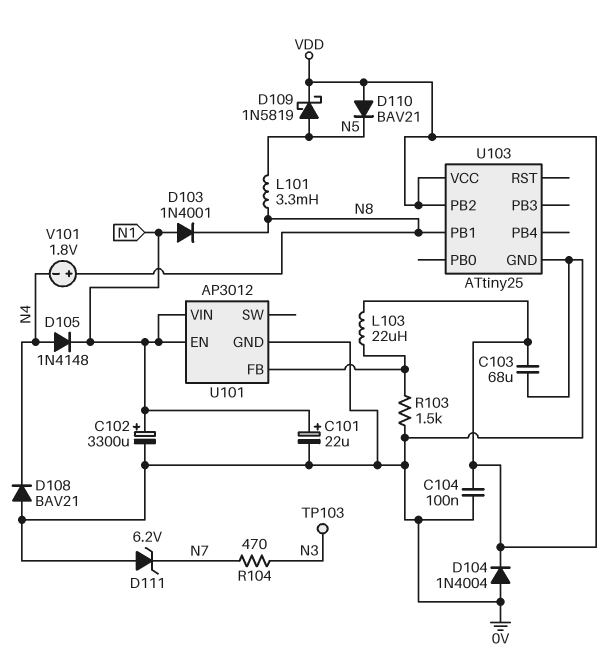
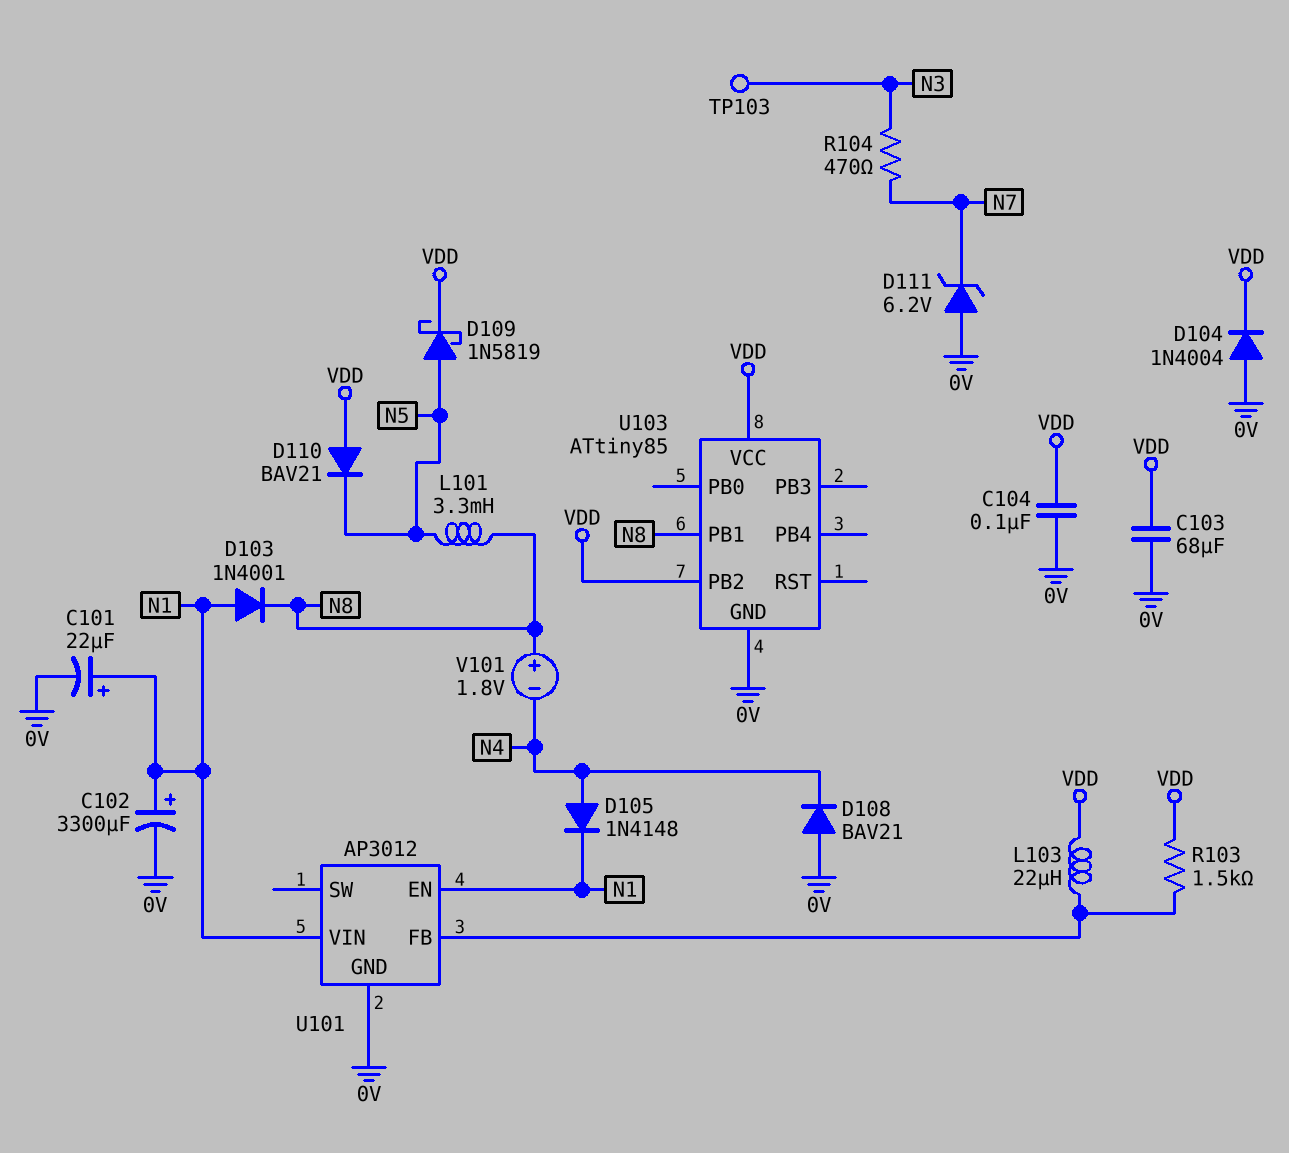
R103: 1.5k (0V, U101/FB) -> 1.5k (U101/FB, VDD)
U103: ATtiny25 -> ATtiny85

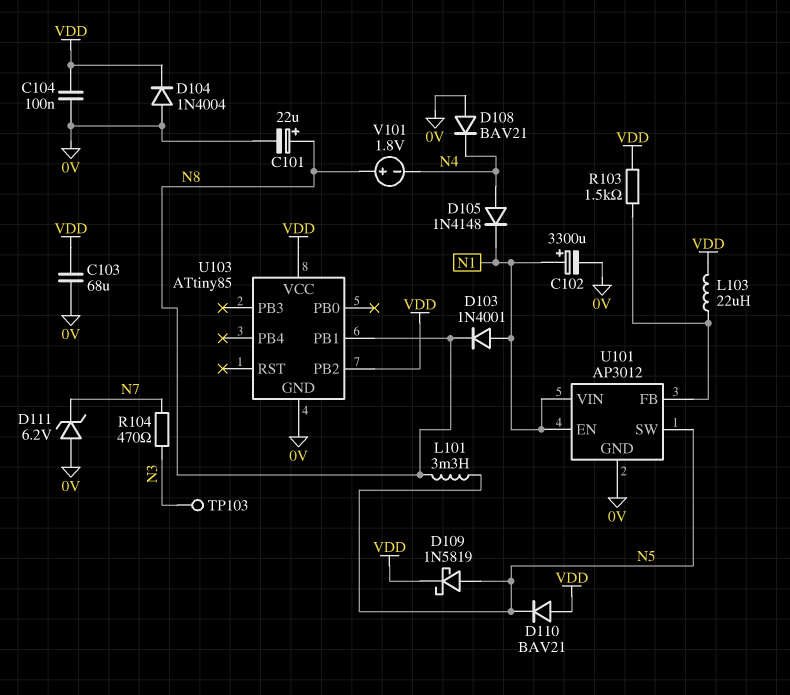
C101: 22uF (plus N1, minus 0V) -> 22uF (plus N8, minus 0V)
U101 pin SW: none -> N5

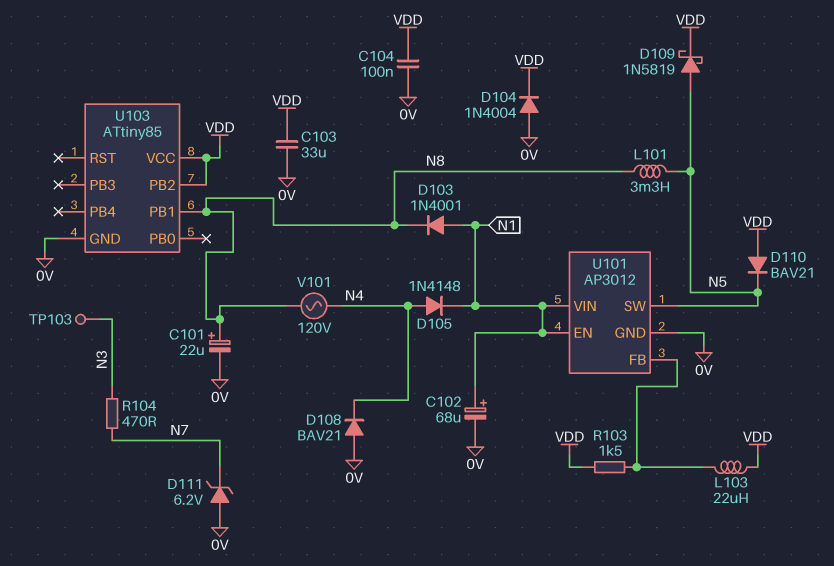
C102: 3300uF (plus N1, minus 0V) -> 68uF (plus N1, minus 0V)
C103: 68uF (0V, VDD) -> 33uF (0V, VDD)
V101: 1.8V (plus N8, minus N4) -> AC 120V (N4, N8)

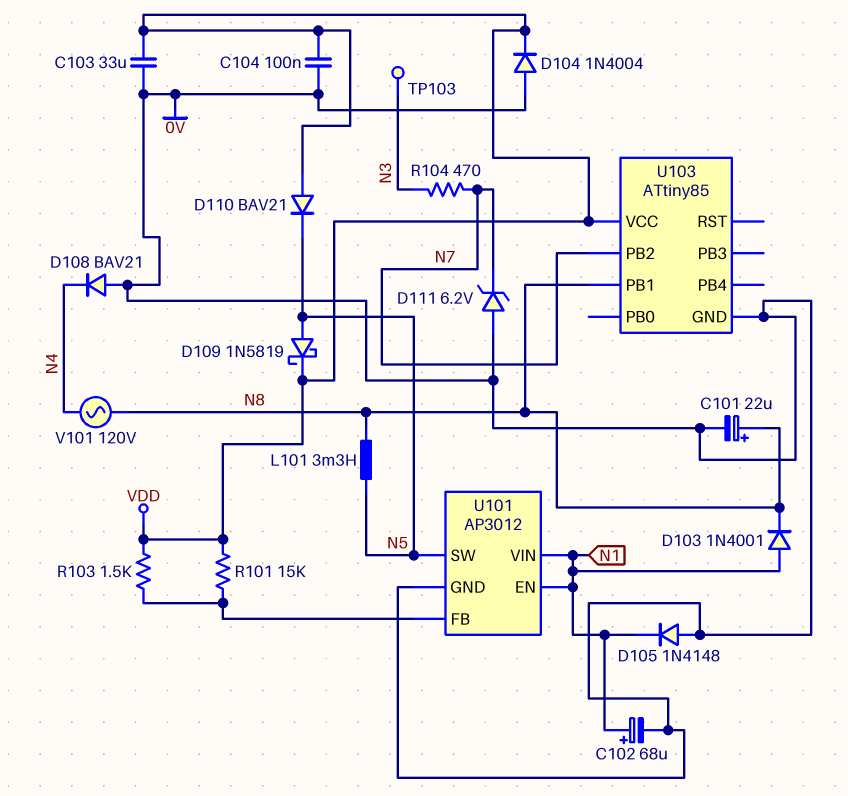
D105: diode 1N4148 (A N4, K N1) -> diode 1N4148 (A 0V, K N1)
L103: 22uH (U101/FB, VDD) -> none
R101: none -> 15k (U101/FB, VDD)
U103 pin PB2: VDD -> N7

